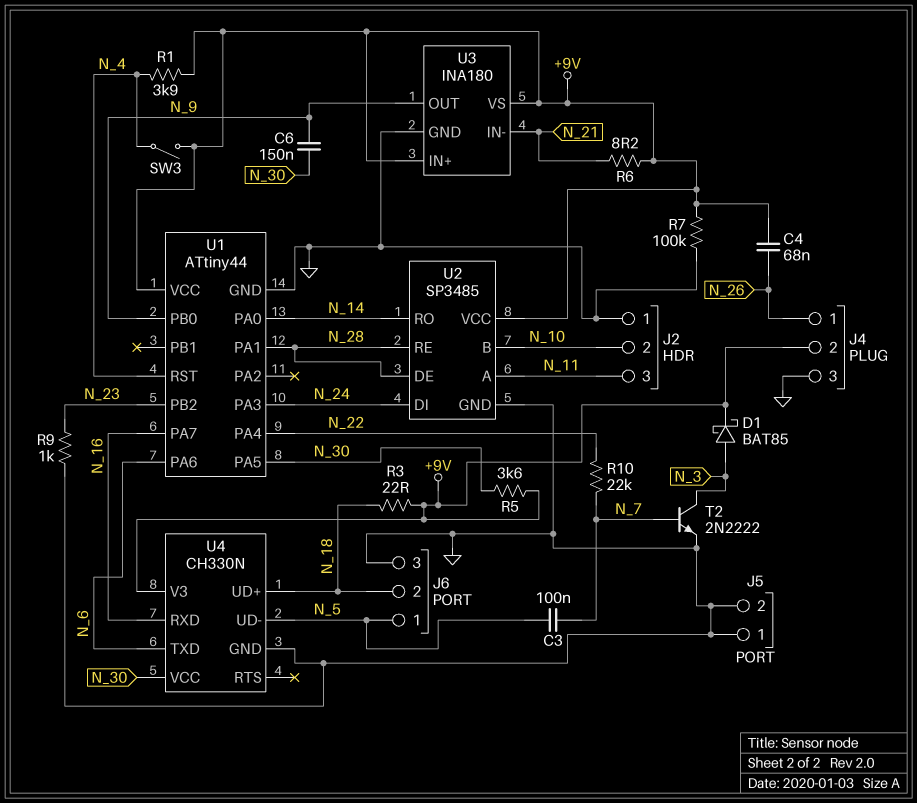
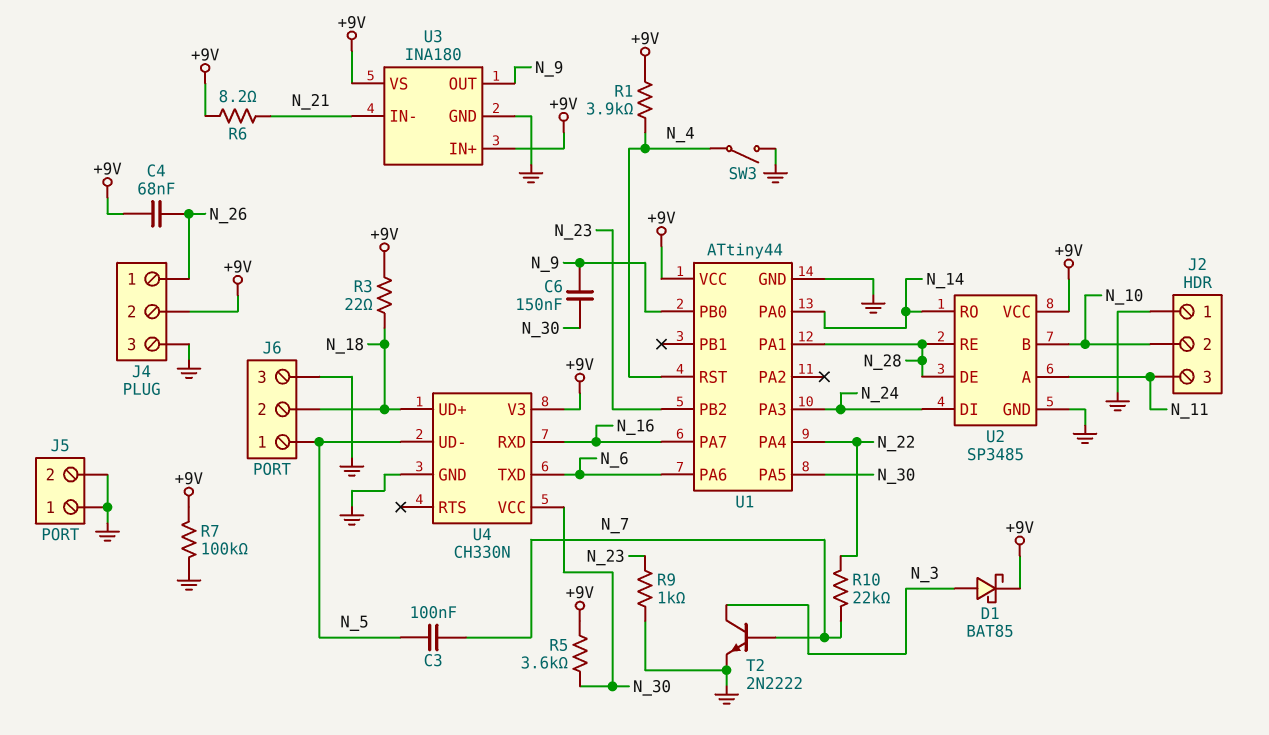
SW3: switch (+9V, N_4) -> switch (GND, N_4)

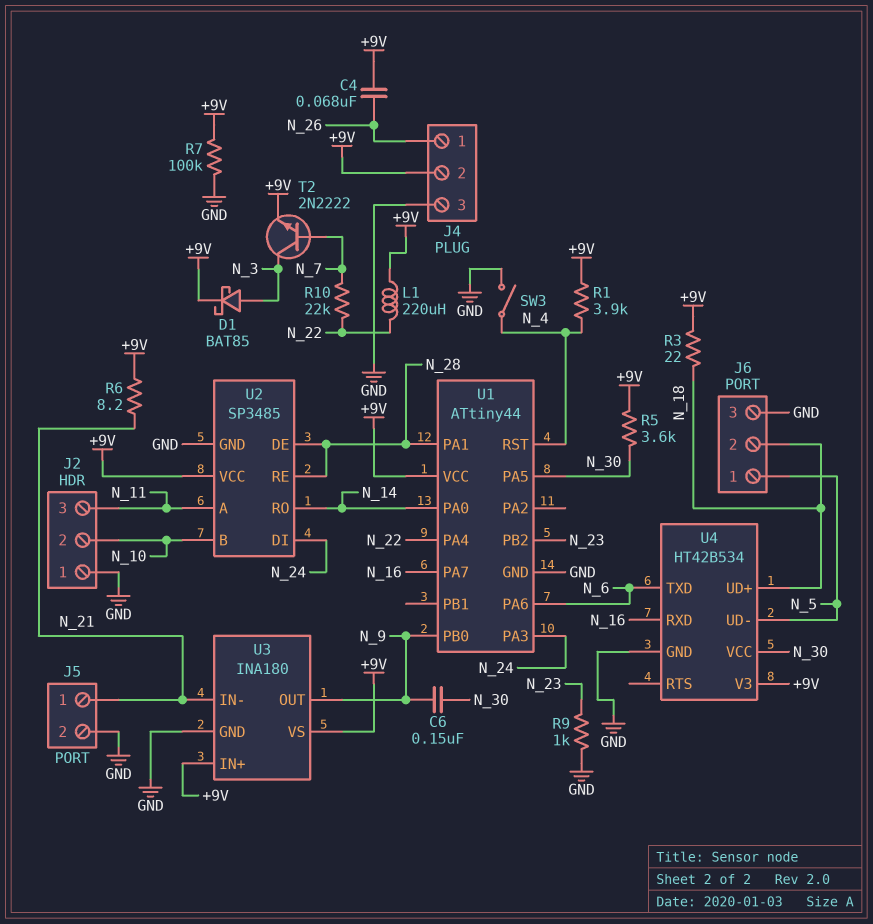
C3: 100nF (N_5, N_7) -> none
J5 pin 1: GND -> N_21
L1: none -> 220uH (+9V, N_22)
T2: NPN 2N2222 (B N_7, C N_3, E GND) -> NPN 2N2222 (B N_7, C N_3, E +9V)
U4: CH330N -> HT42B534

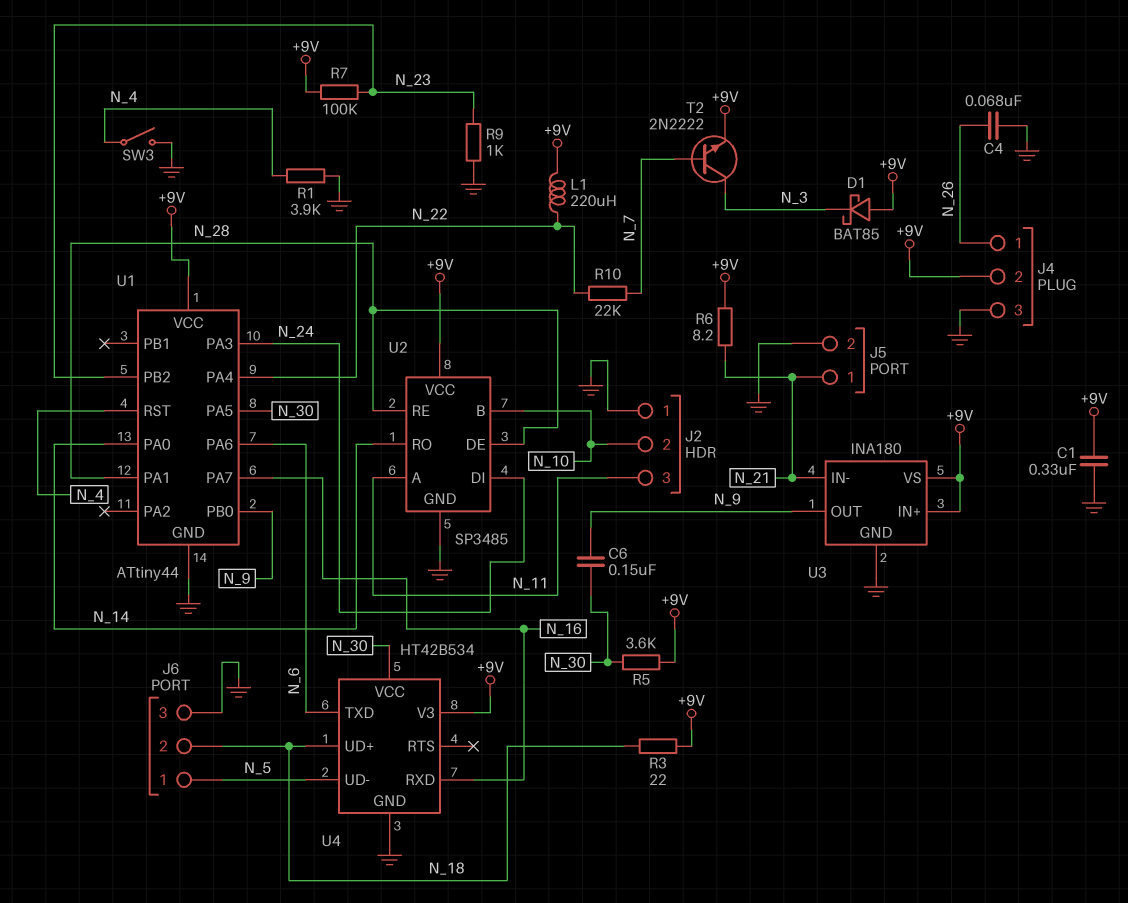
C1: none -> 330nF (+9V, GND)
C4: 68nF (+9V, N_26) -> 68nF (GND, N_26)
D1: schottky BAT85 (A N_3, K +9V) -> schottky BAT85 (A +9V, K N_3)
R1: 3.9k (+9V, N_4) -> 3.9k (GND, N_4)
R7: 100k (+9V, GND) -> 100k (+9V, N_23)

